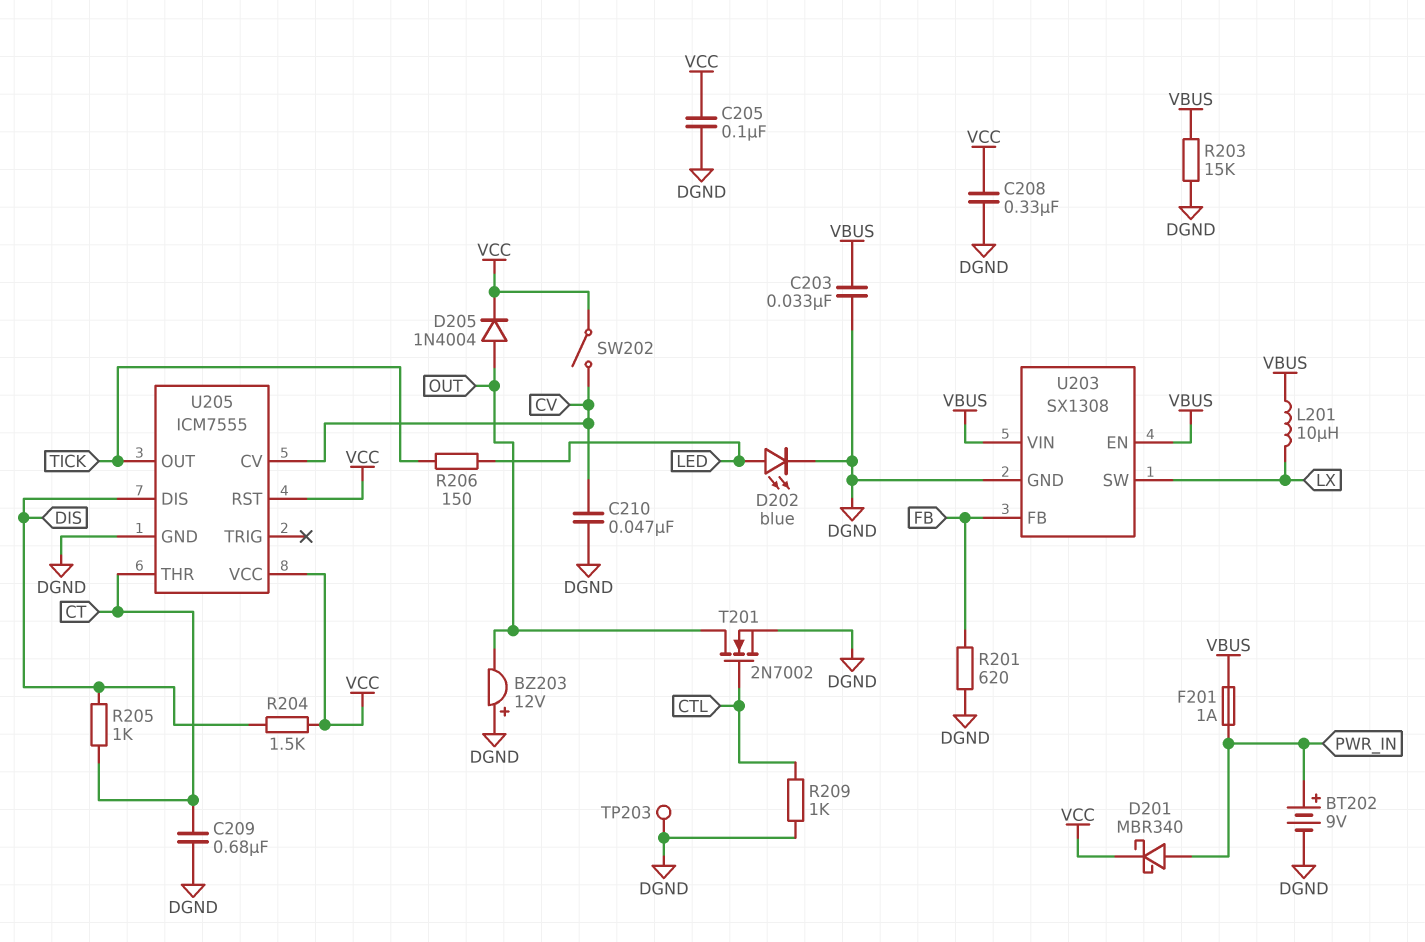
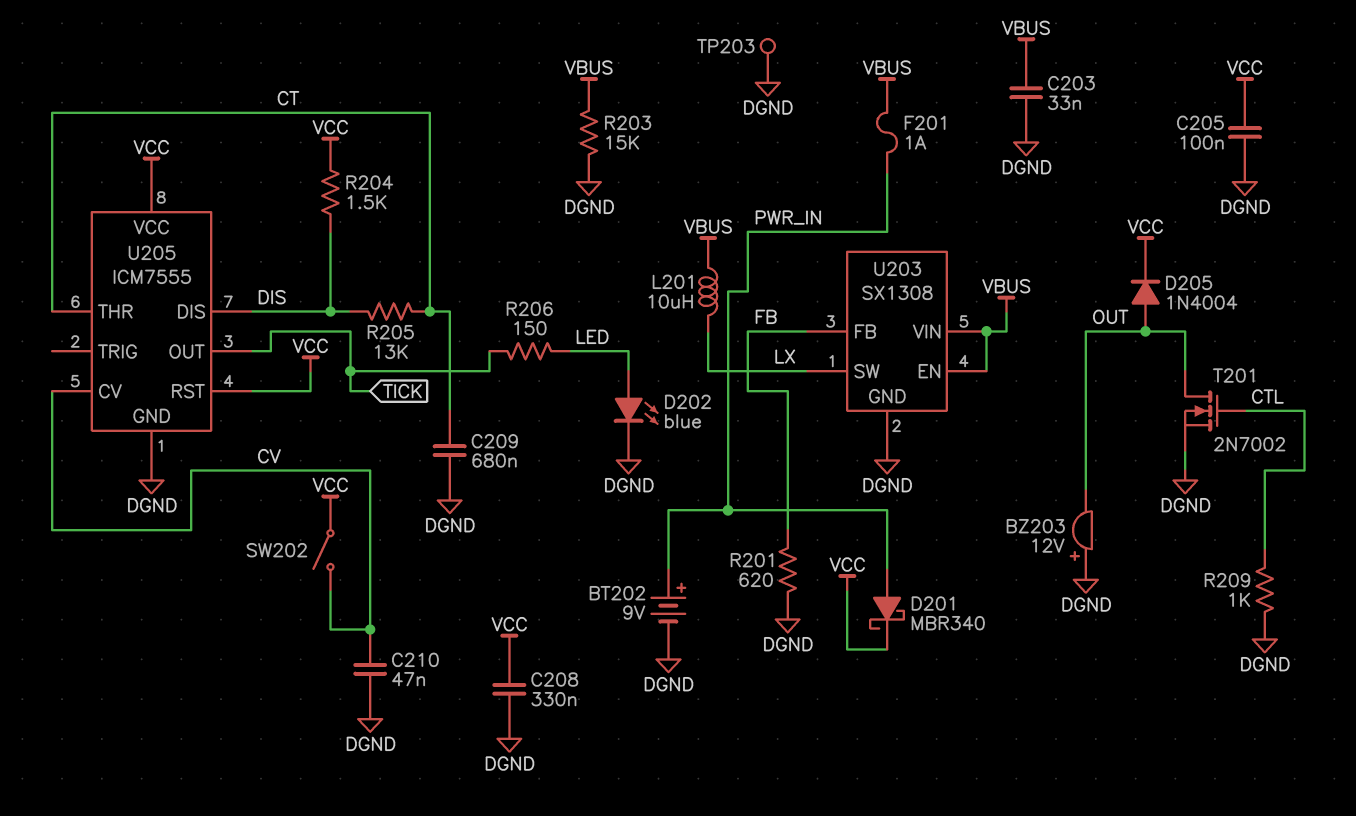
R205: 1k (CT, DIS) -> 13k (CT, DIS)

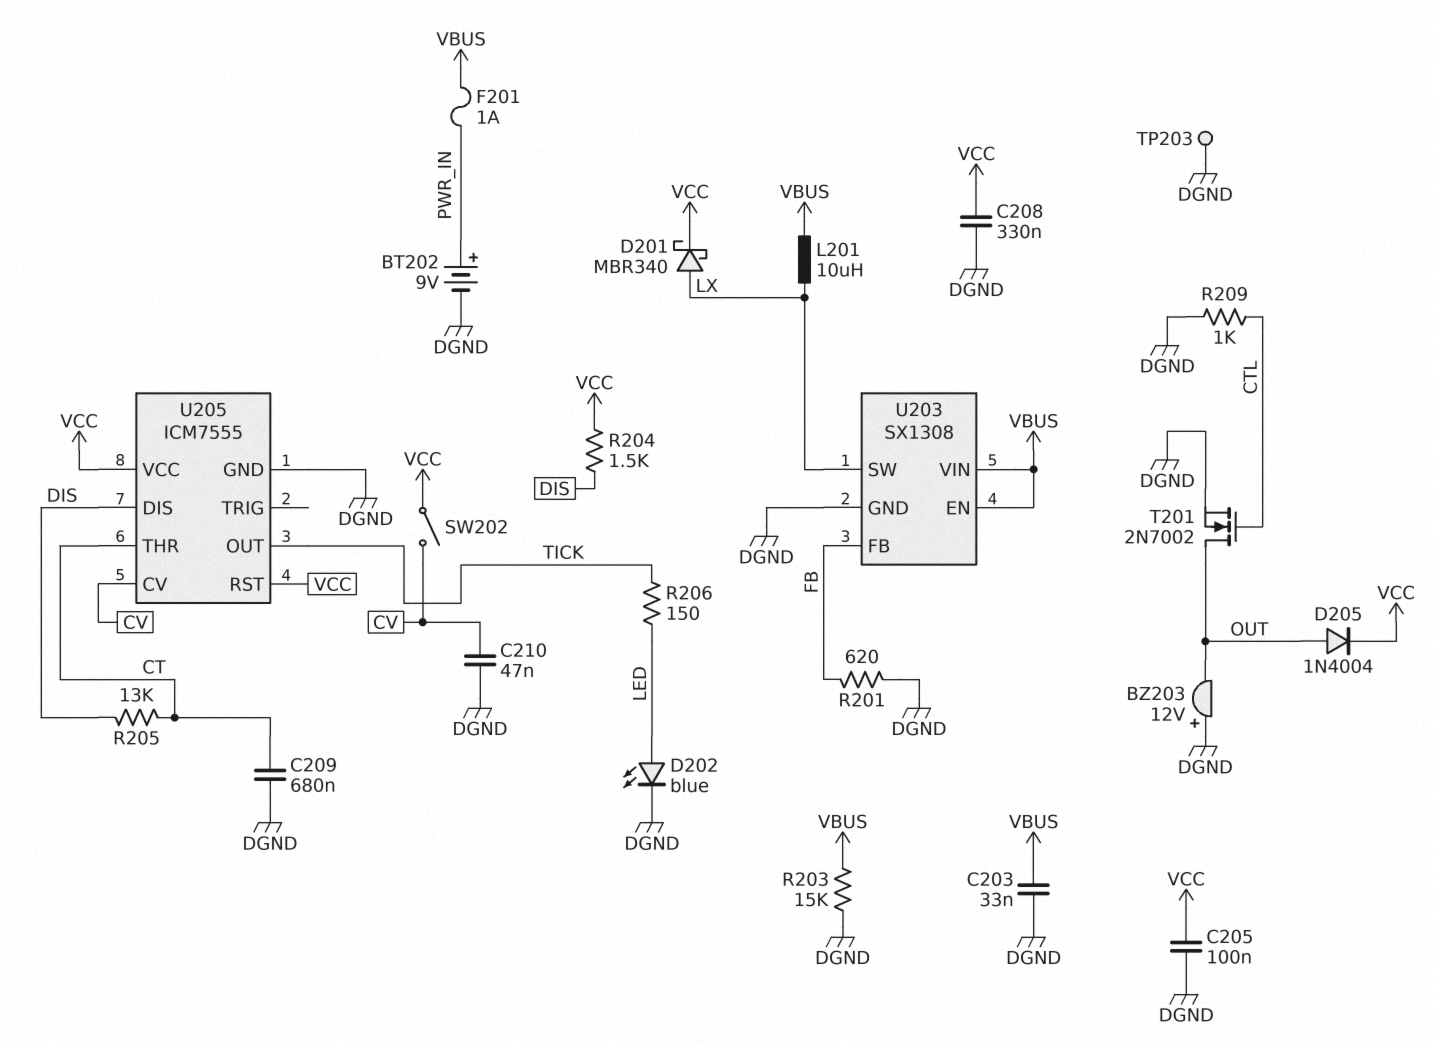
D201: schottky MBR340 (A PWR_IN, K VCC) -> schottky MBR340 (A LX, K VCC)

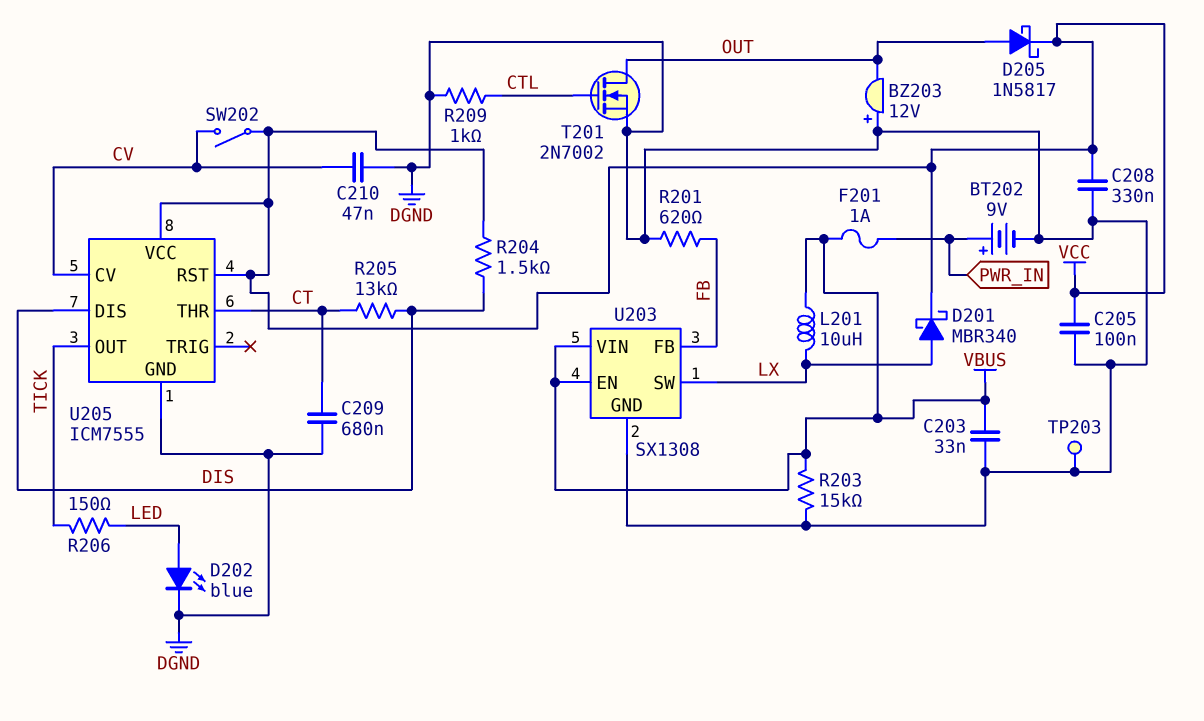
D205: diode 1N4004 (A OUT, K VCC) -> schottky 1N5817 (A OUT, K VCC)

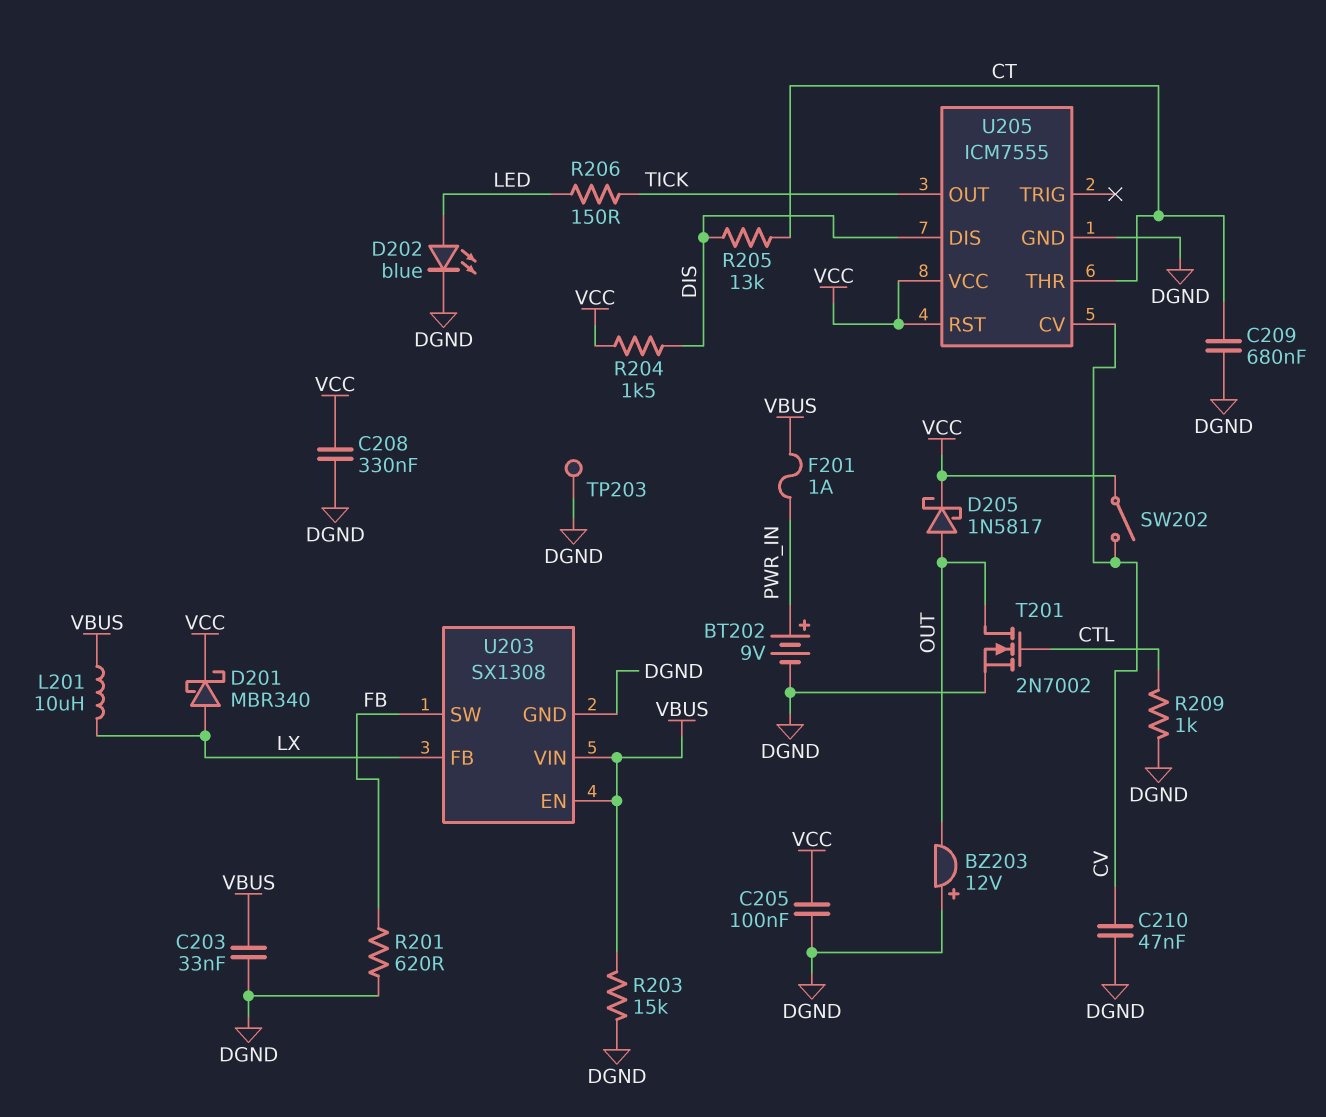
U203 pin FB: FB -> LX
U203 pin SW: LX -> FB

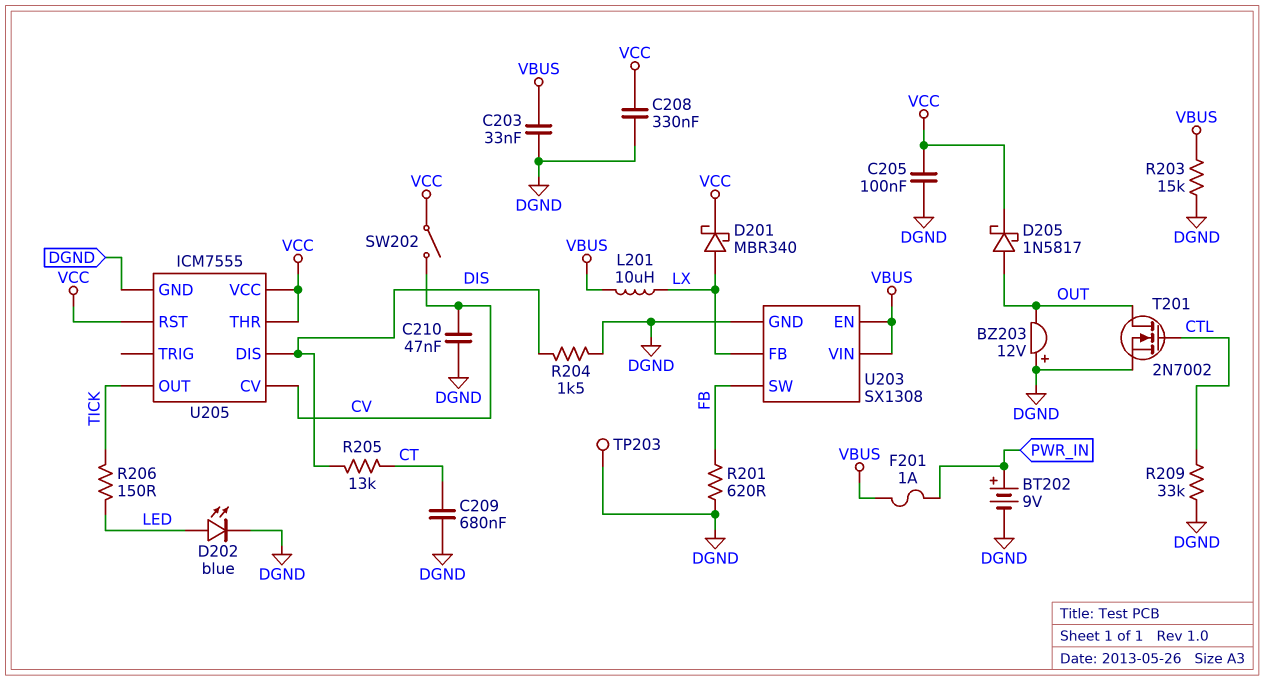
R204: 1.5k (DIS, VCC) -> 1.5k (DGND, DIS)
R209: 1k (CTL, DGND) -> 33k (CTL, DGND)
U205 pin THR: CT -> VCC

